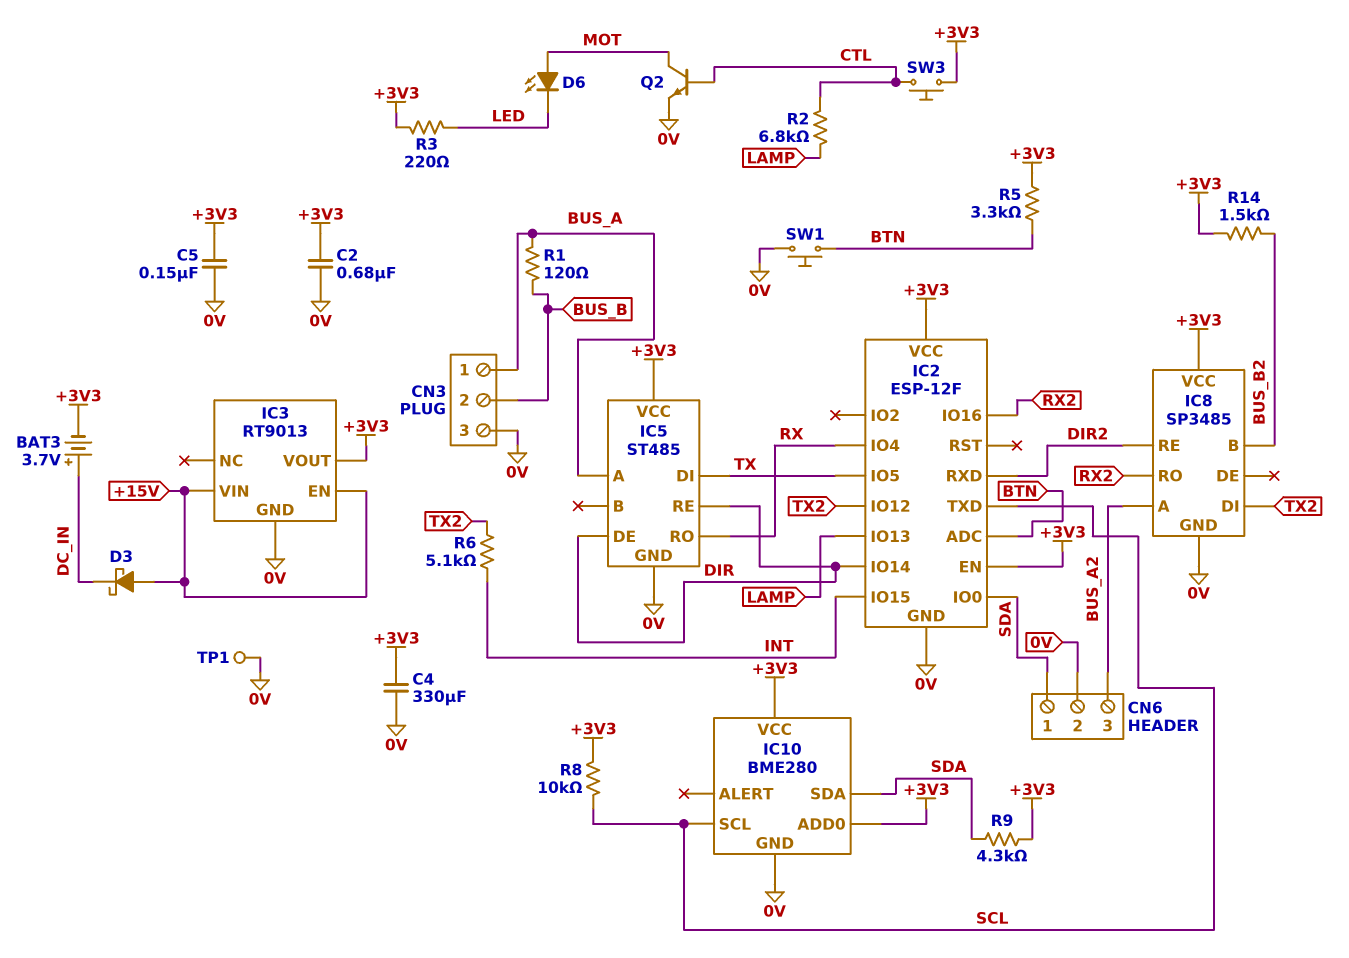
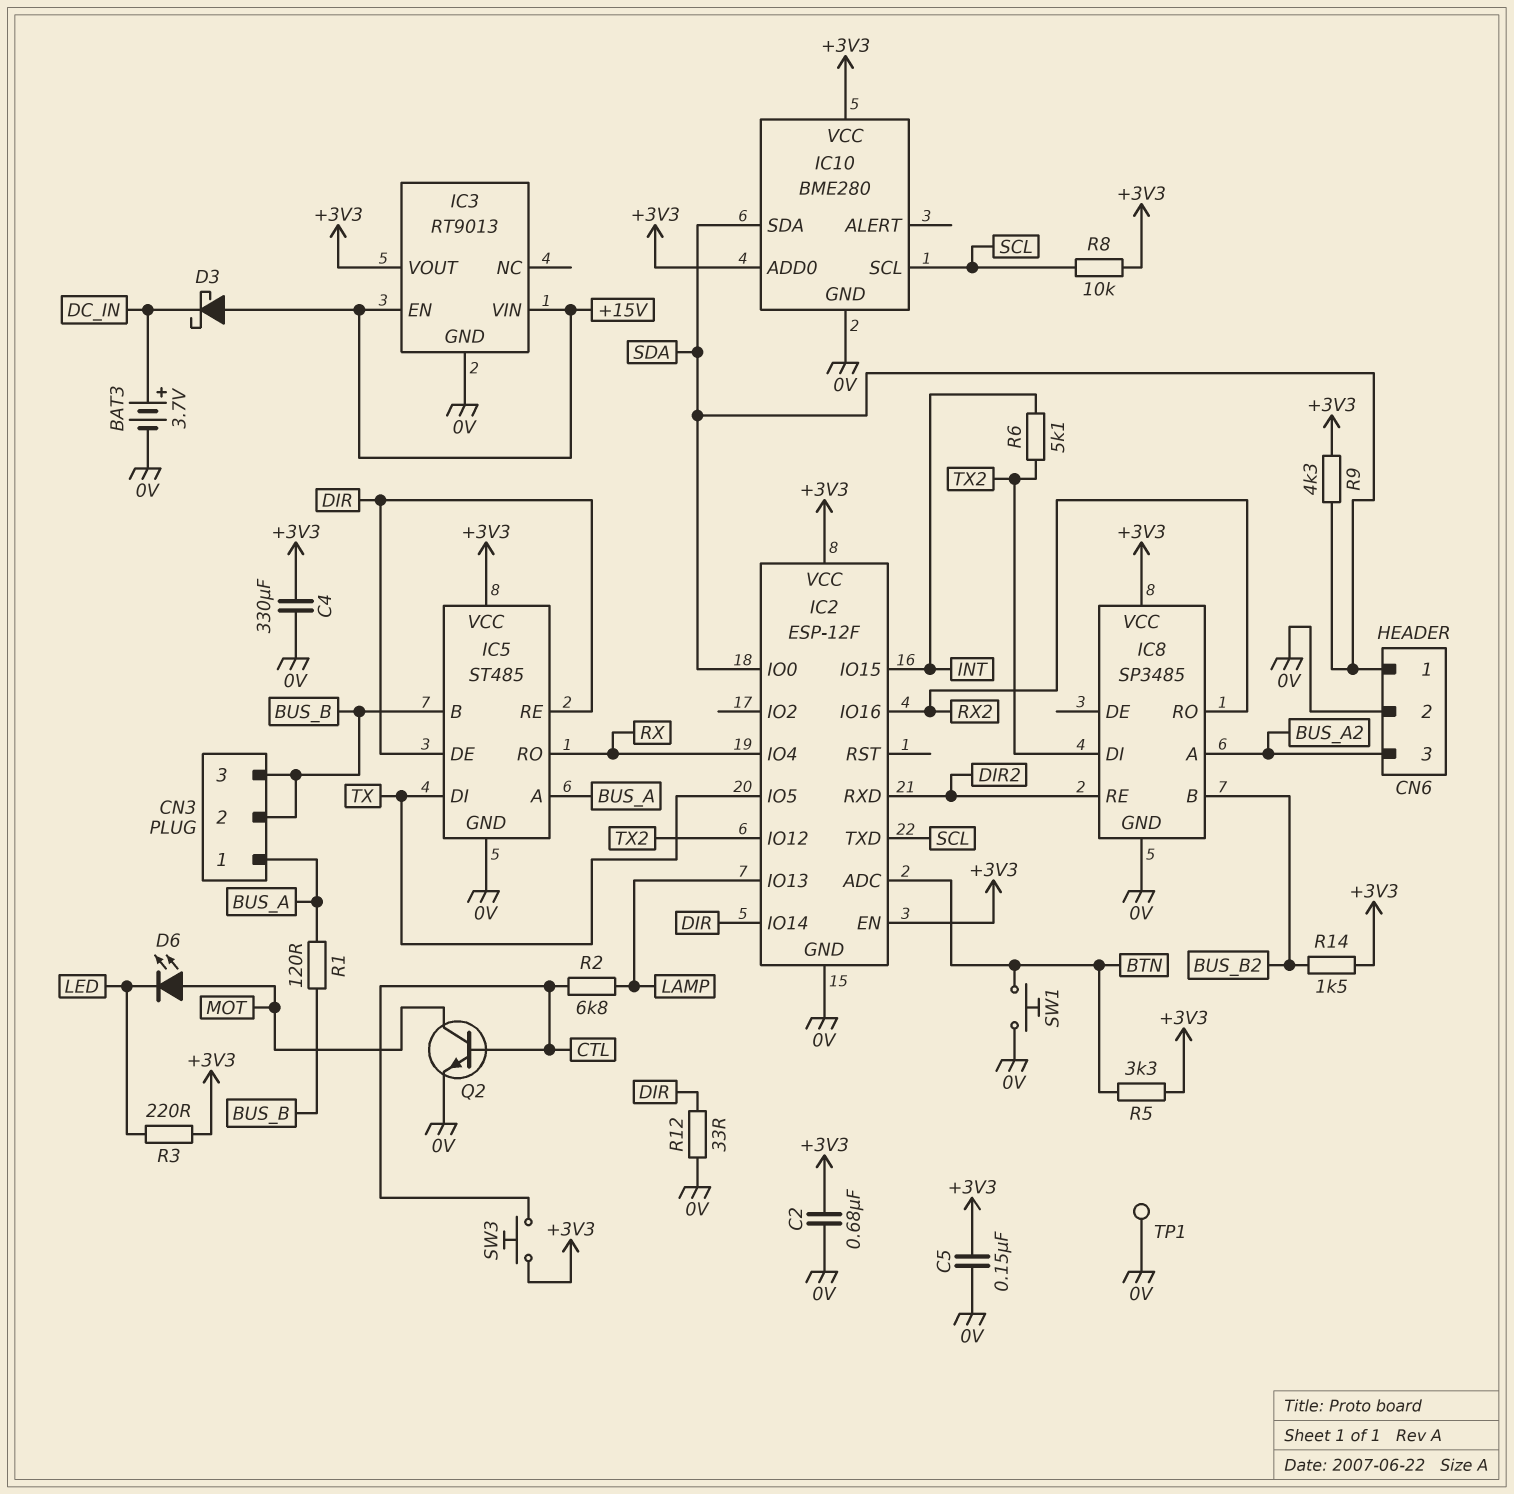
BAT3: 3.7V (plus DC_IN, minus +3V3) -> 3.7V (plus DC_IN, minus 0V)
CN3 pin 3: 0V -> BUS_B
IC5 pin B: none -> BUS_B
R12: none -> 33 (0V, DIR)

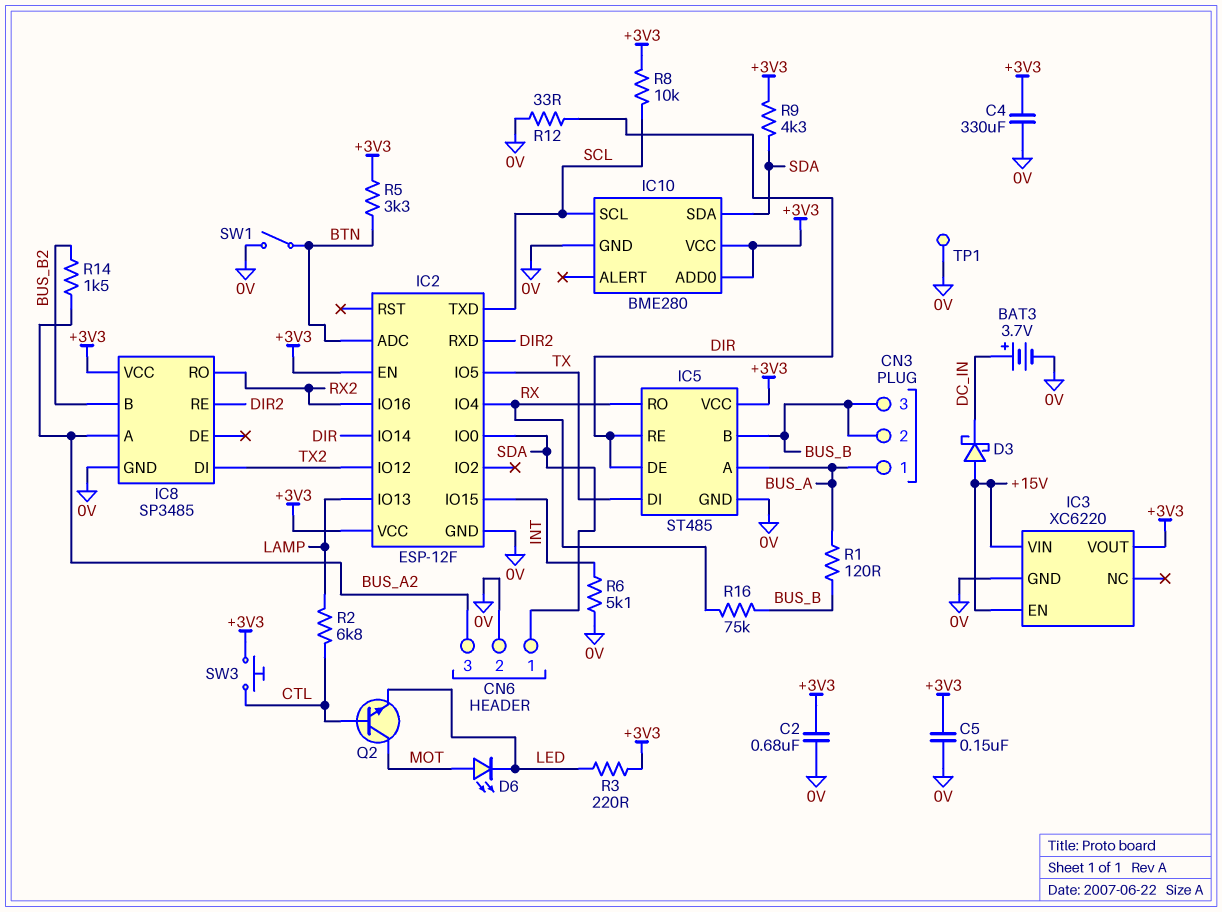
IC3: RT9013 -> XC6220
Q2: NPN (B CTL, C MOT, E 0V) -> NPN (B CTL, C MOT, E LED)
R6: 5.1k (INT, TX2) -> 5.1k (0V, INT)
R14: 1.5k (+3V3, BUS_B2) -> 1.5k (BUS_A2, BUS_B2)
R16: none -> 75k (BUS_B, RX)
SW1: button (0V, BTN) -> switch (0V, BTN)

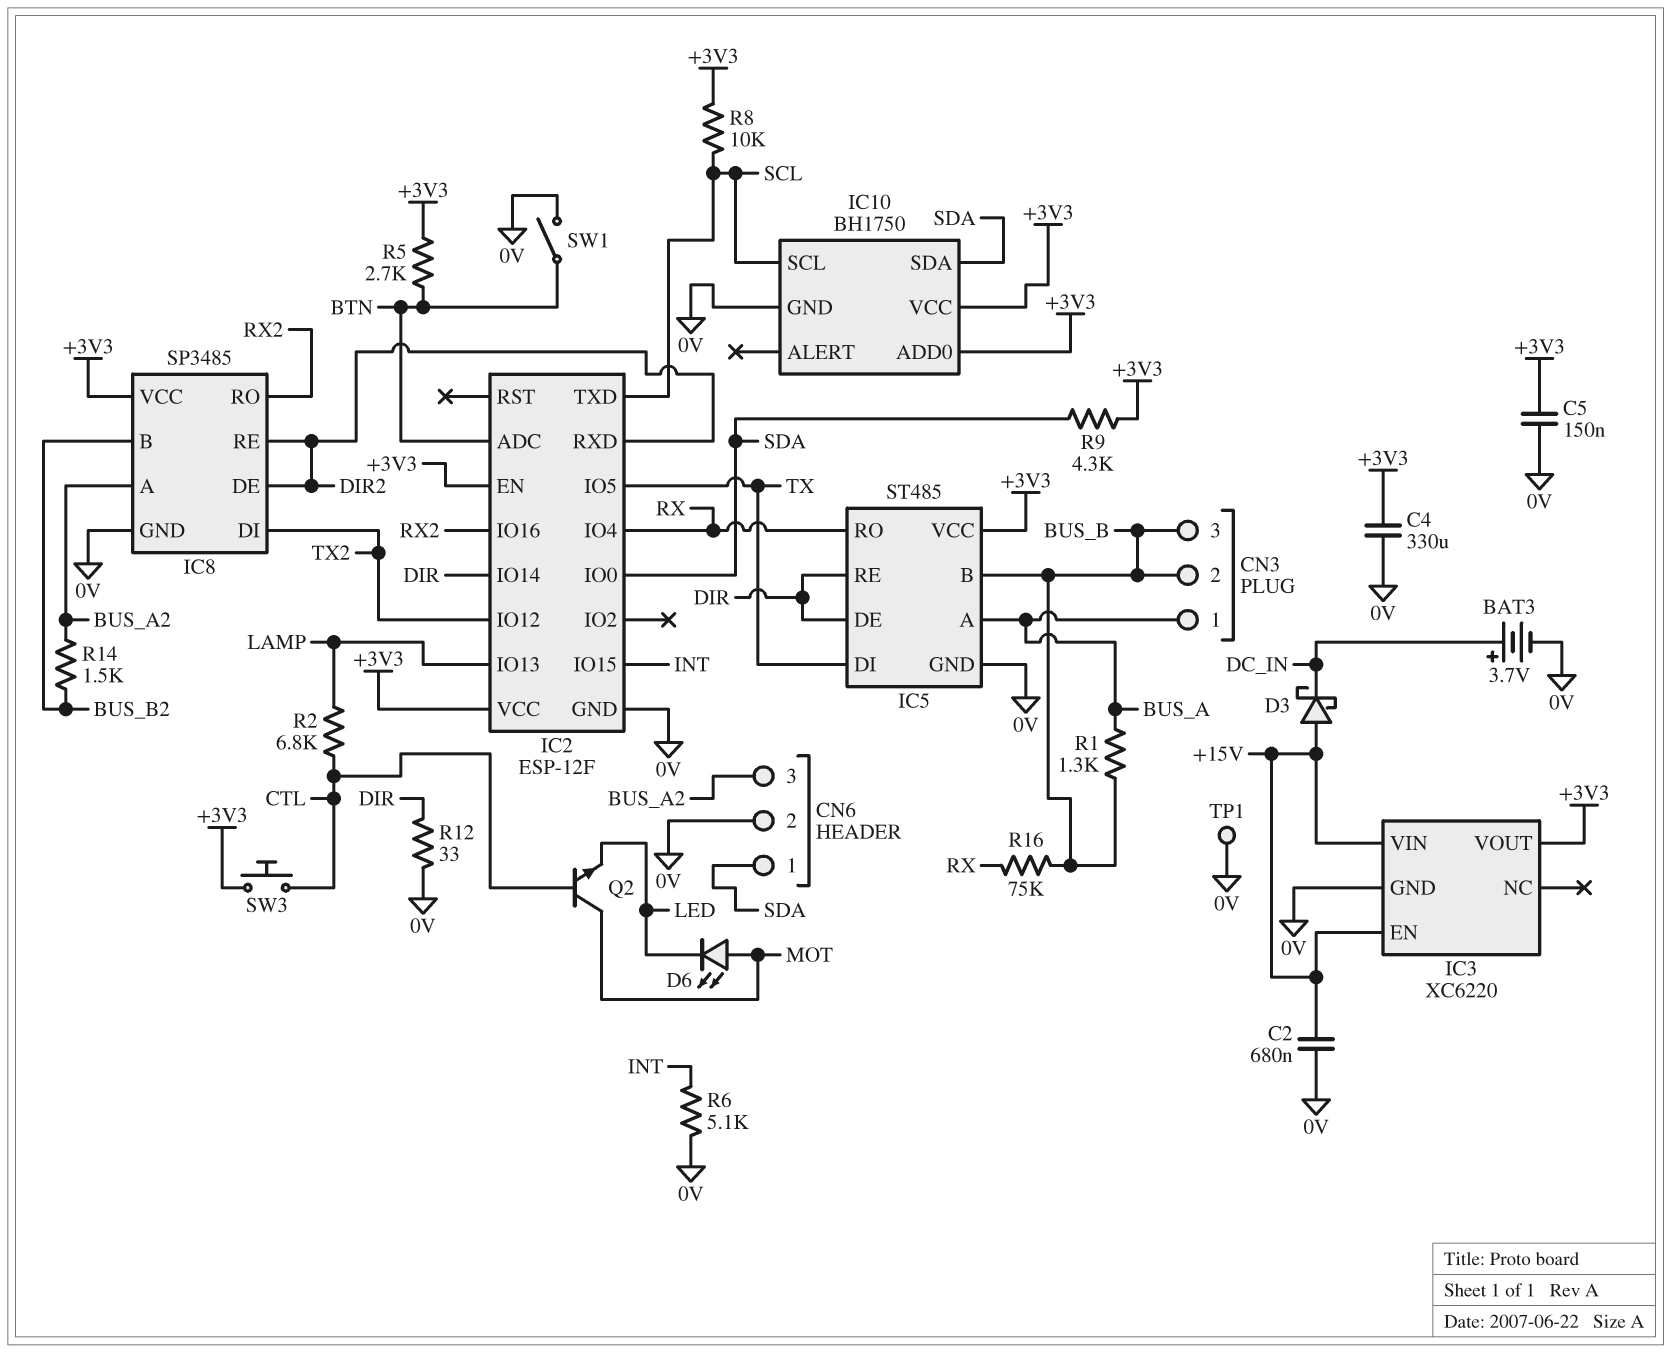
C2: 680nF (+3V3, 0V) -> 680nF (+15V, 0V)
IC8 pin DE: none -> DIR2
IC10: BME280 -> BH1750
R1: 120 (BUS_A, BUS_B) -> 1.3k (BUS_A, BUS_B)
R3: 220 (+3V3, LED) -> none
R5: 3.3k (+3V3, BTN) -> 2.7k (+3V3, BTN)

